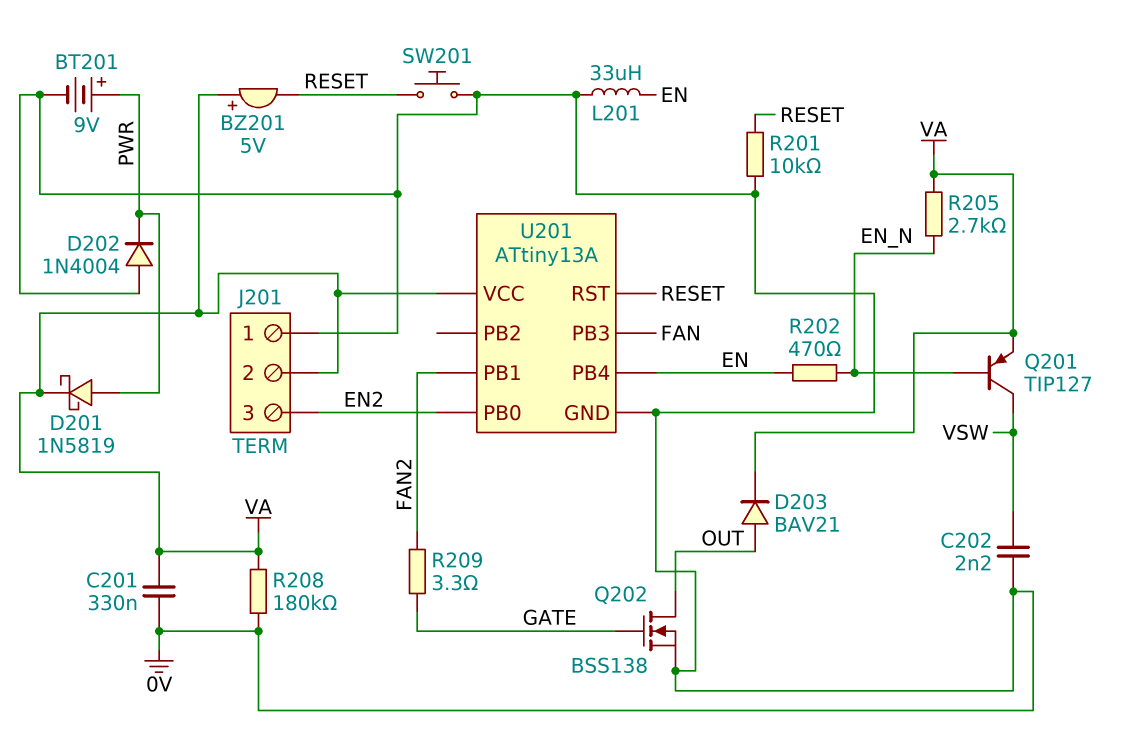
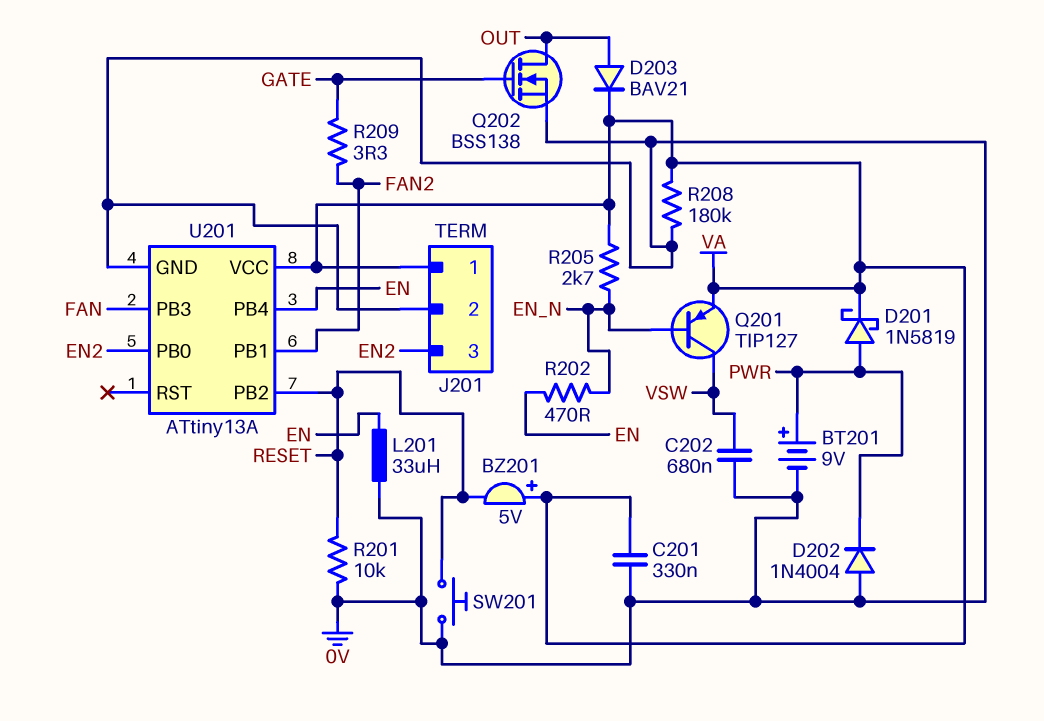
C202: 2.2nF (0V, VSW) -> 680nF (0V, VSW)
J201 pin 1: 0V -> VA
J201 pin 2: VA -> 0V
U201 pin PB2: none -> RESET
U201 pin RST: RESET -> none

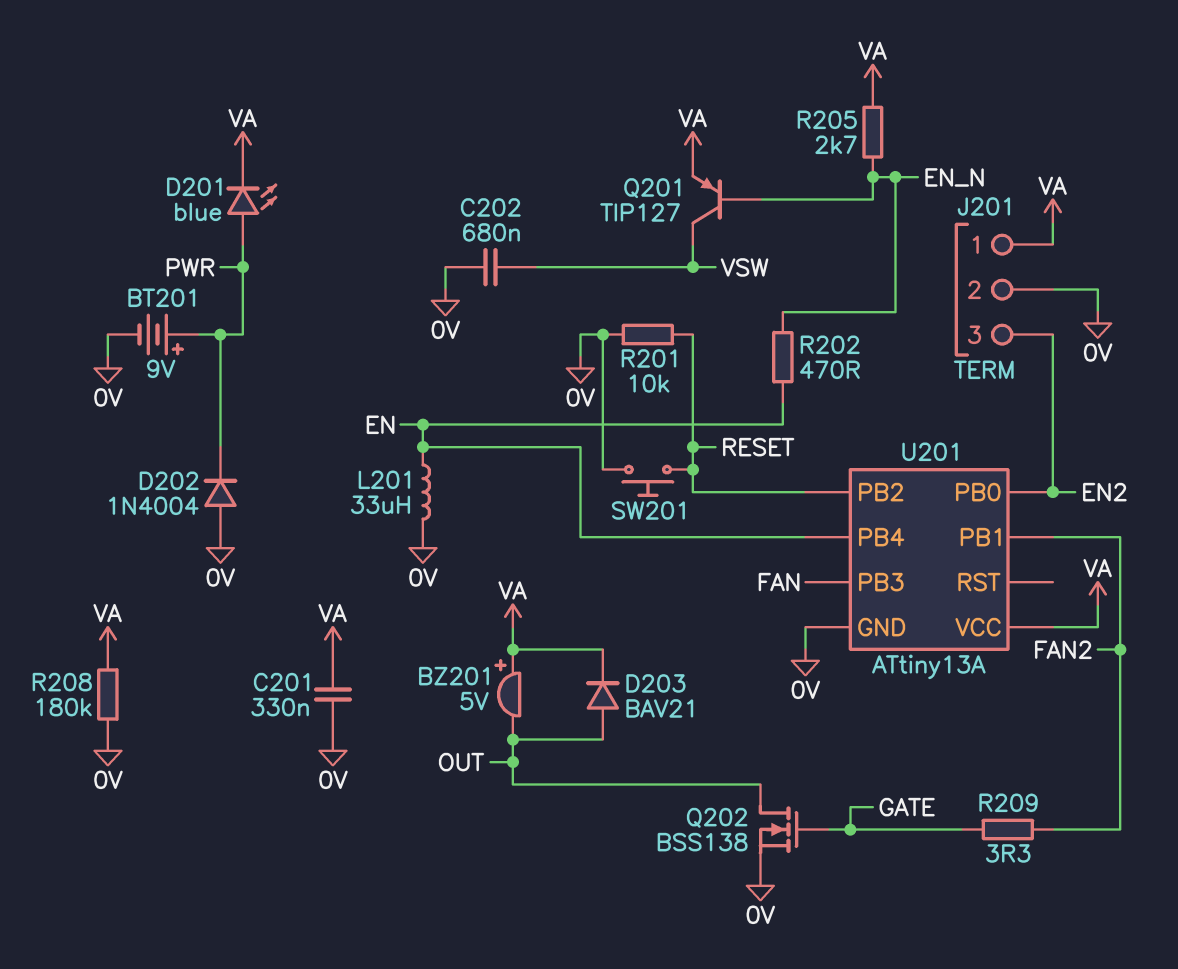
BZ201: buzzer 5V (plus VA, minus RESET) -> buzzer 5V (plus VA, minus OUT)
D201: schottky 1N5819 (A PWR, K VA) -> LED blue (A PWR, K VA)

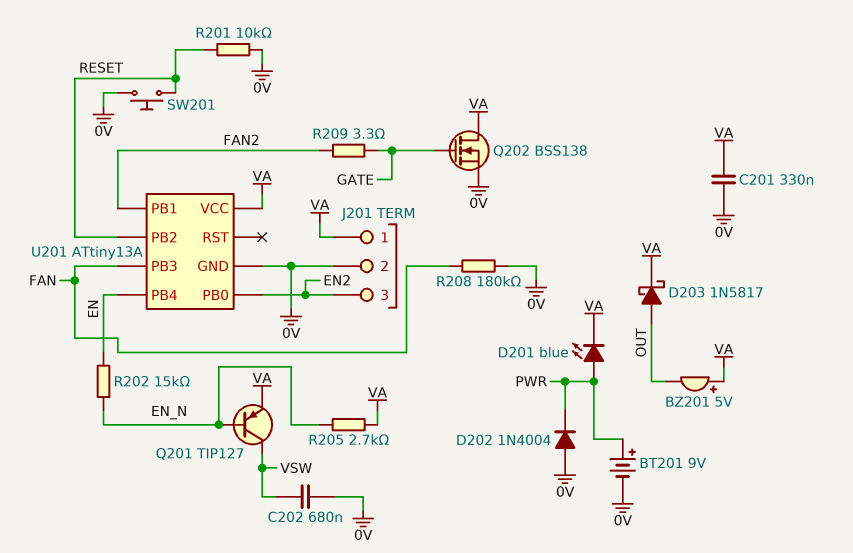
D203: diode BAV21 (A OUT, K VA) -> schottky 1N5817 (A OUT, K VA)
L201: 33uH (0V, EN) -> none
Q202: NMOS BSS138 (G GATE, D OUT, S 0V) -> NMOS BSS138 (G GATE, D VA, S 0V)
R202: 470 (EN, EN_N) -> 15k (EN, EN_N)
R208: 180k (0V, VA) -> 180k (0V, FAN)

